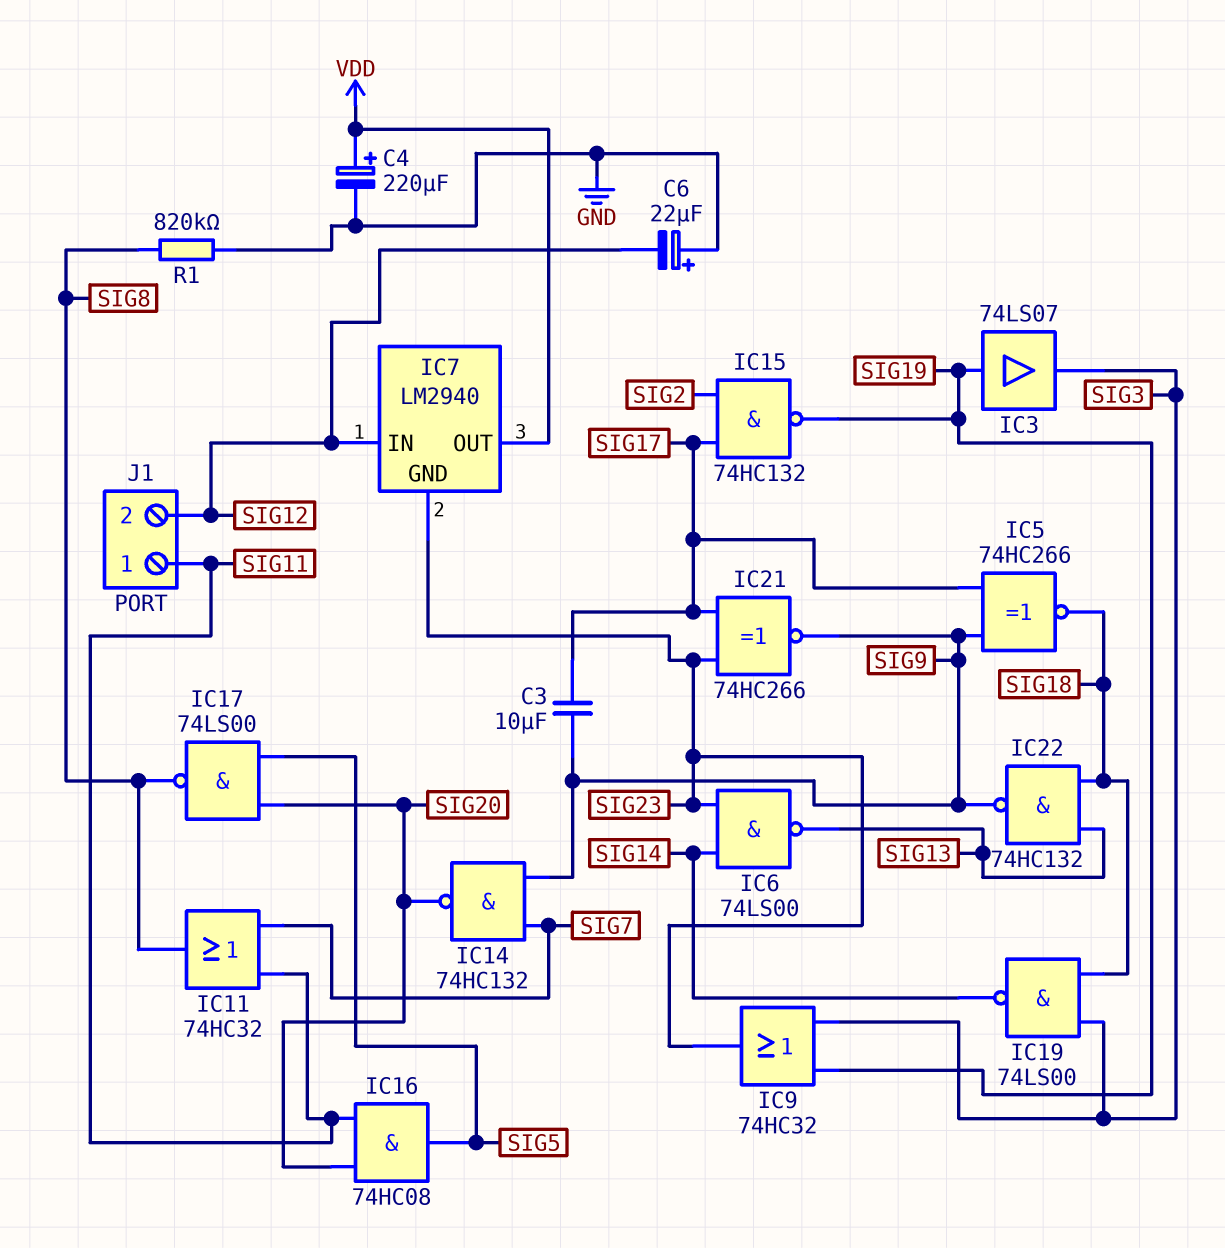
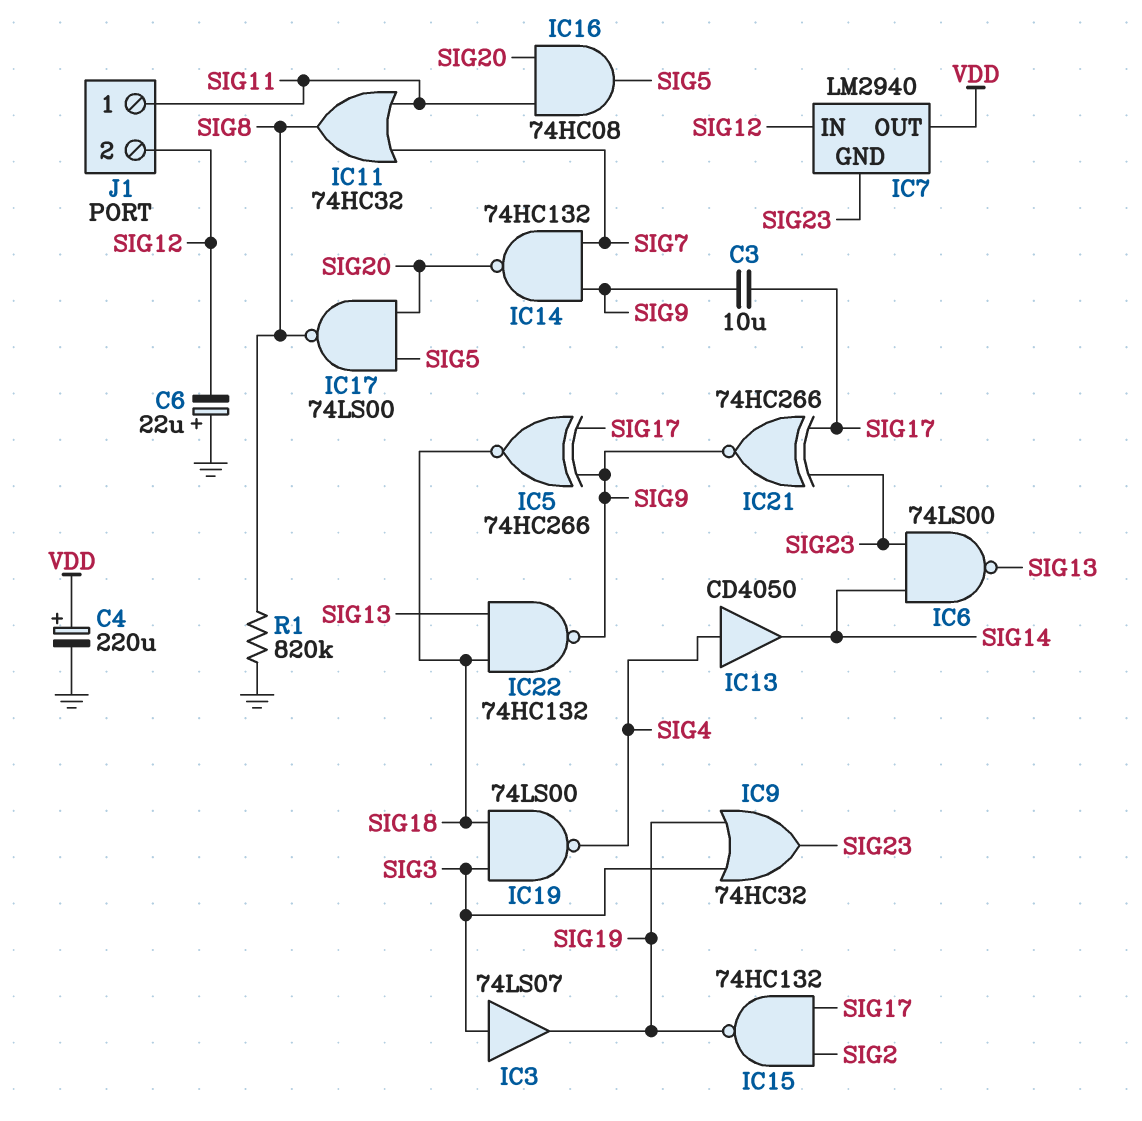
IC3: buffer 74LS07 (in SIG19, out SIG3) -> buffer 74LS07 (in SIG3, out SIG19)
IC13: none -> buffer CD4050 (in SIG4, out SIG14)
IC19: NAND 74LS00 (in SIG3, in SIG18, out SIG14) -> NAND 74LS00 (in SIG3, in SIG18, out SIG4)

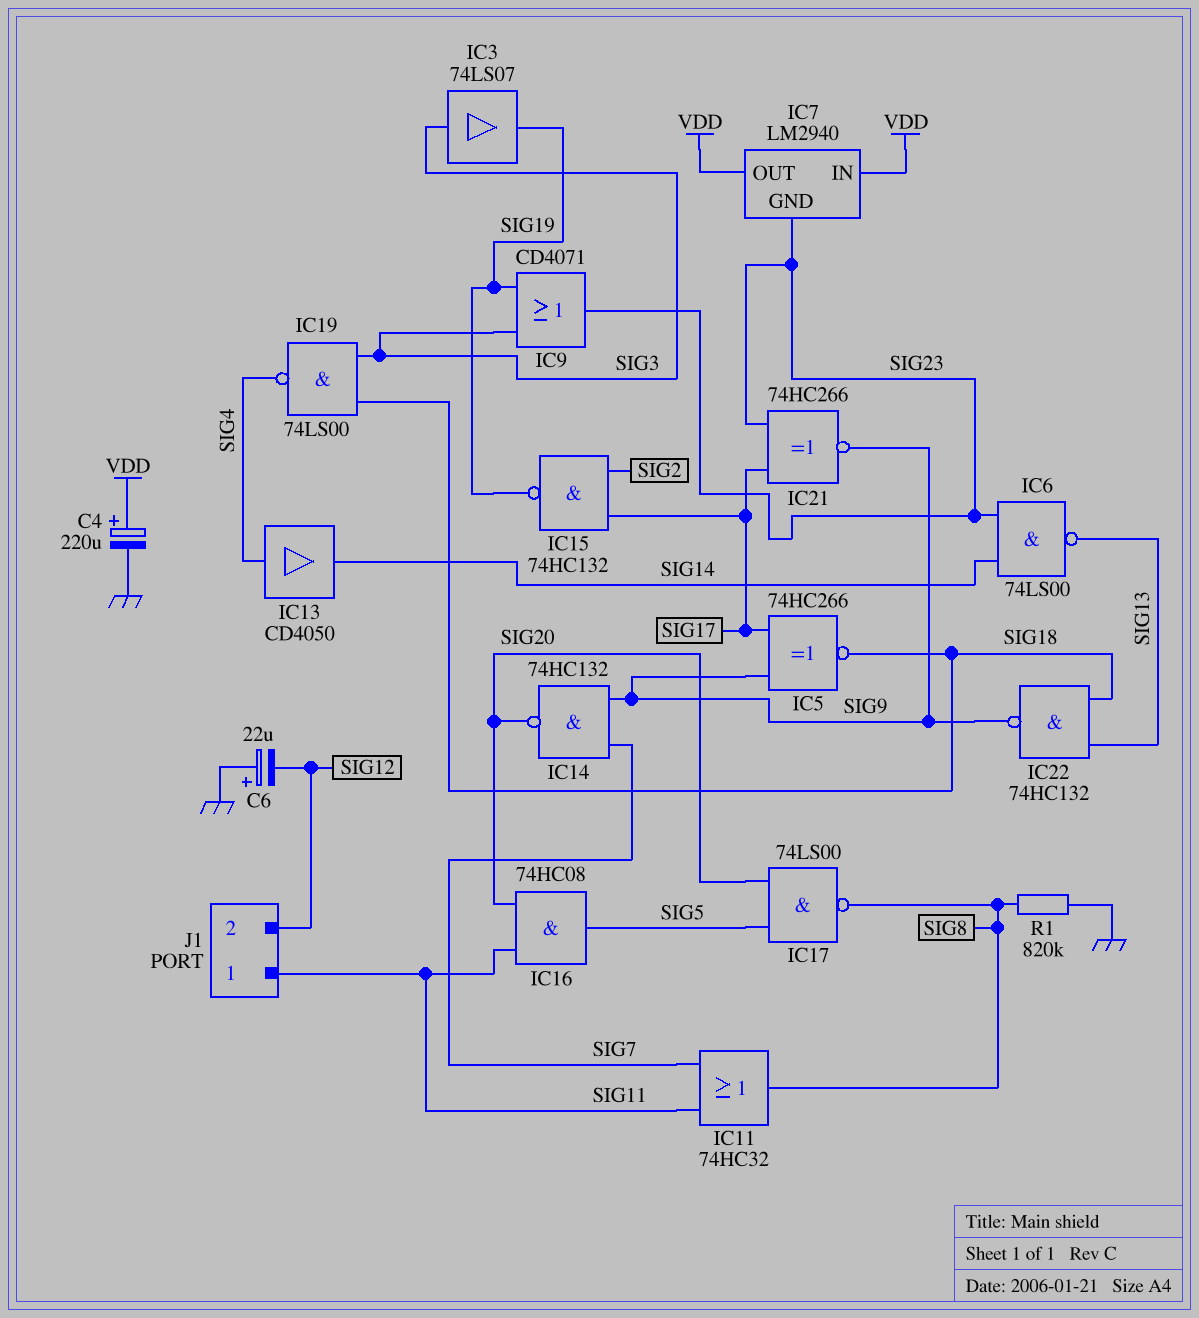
C3: 10uF (SIG9, SIG17) -> none
IC7 pin IN: SIG12 -> VDD
IC9: OR 74HC32 (in SIG3, in SIG19, out SIG23) -> OR CD4071 (in SIG3, in SIG19, out SIG23)

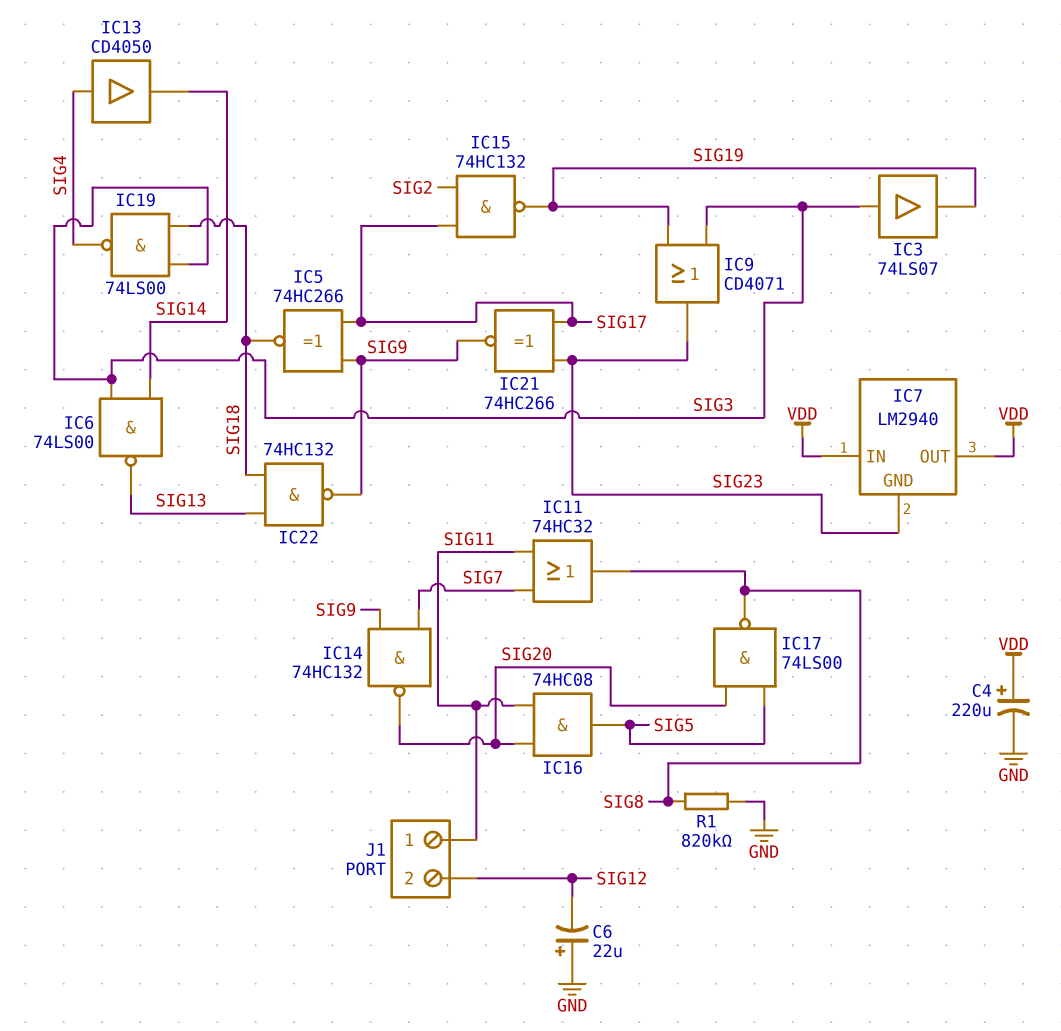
IC6: NAND 74LS00 (in SIG14, in SIG23, out SIG13) -> NAND 74LS00 (in SIG3, in SIG14, out SIG13)

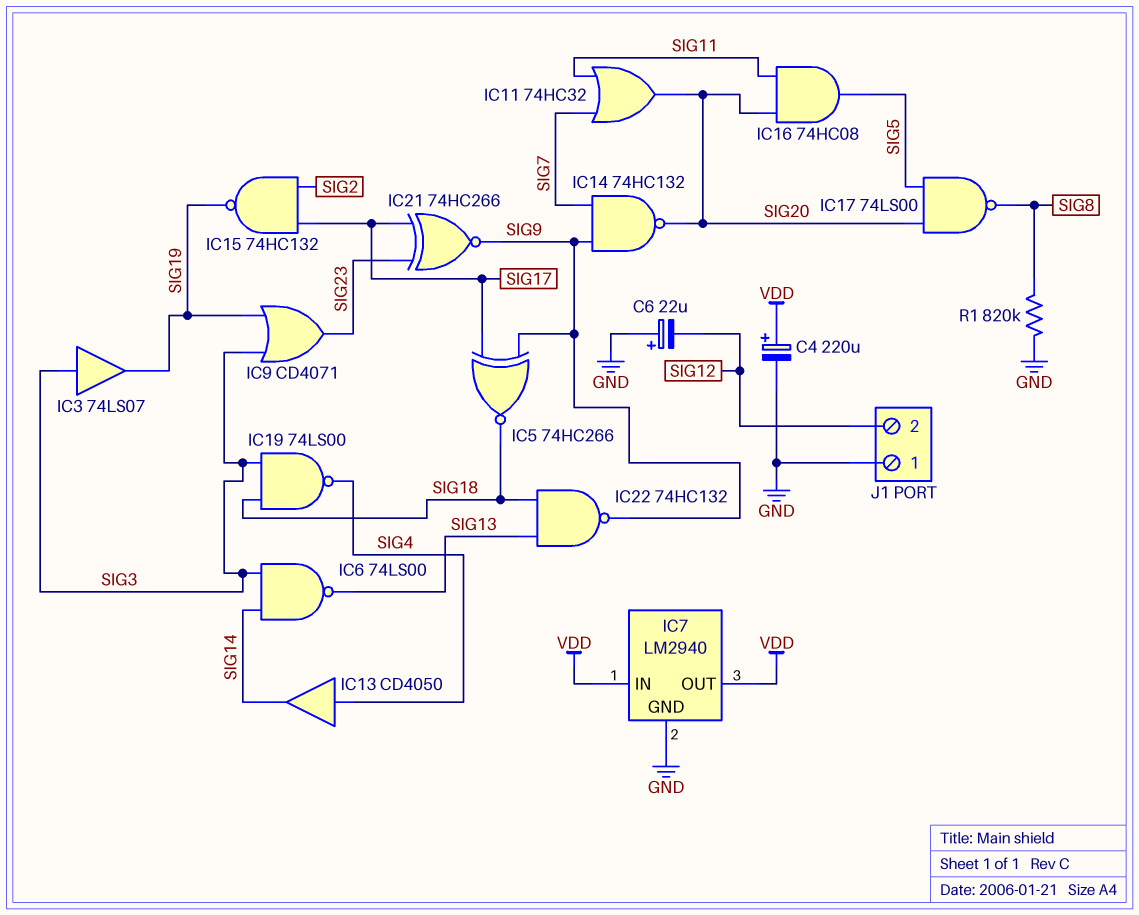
IC7 pin GND: SIG23 -> GND
IC11: OR 74HC32 (in SIG7, in SIG11, out SIG8) -> OR 74HC32 (in SIG7, in SIG11, out SIG20)
J1 pin 1: SIG11 -> GND

